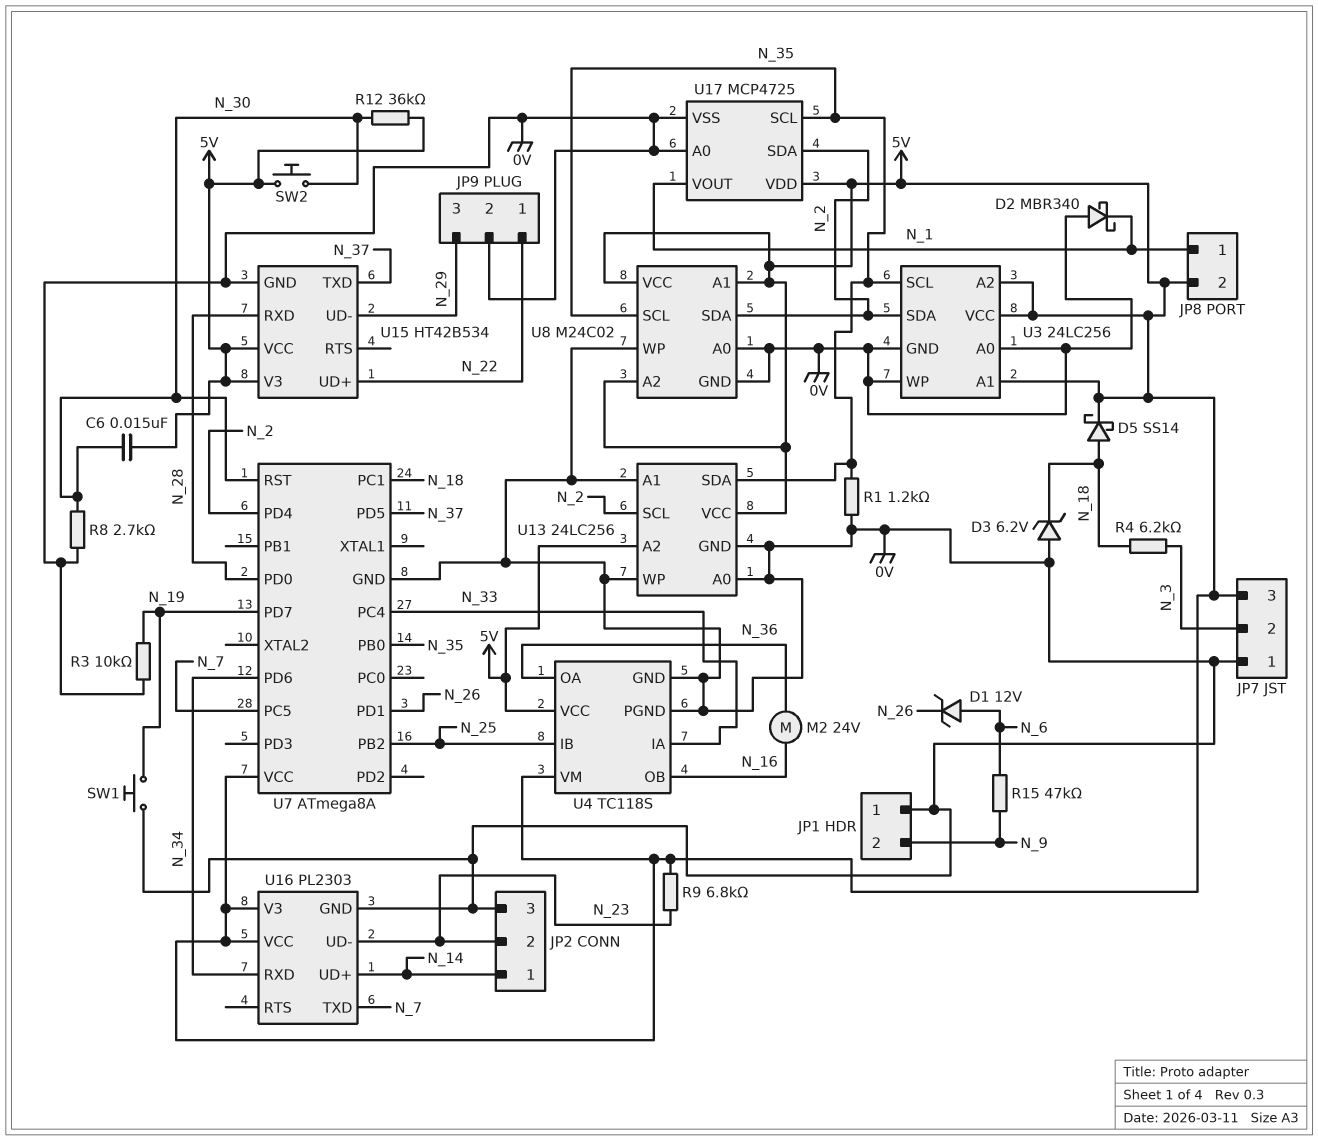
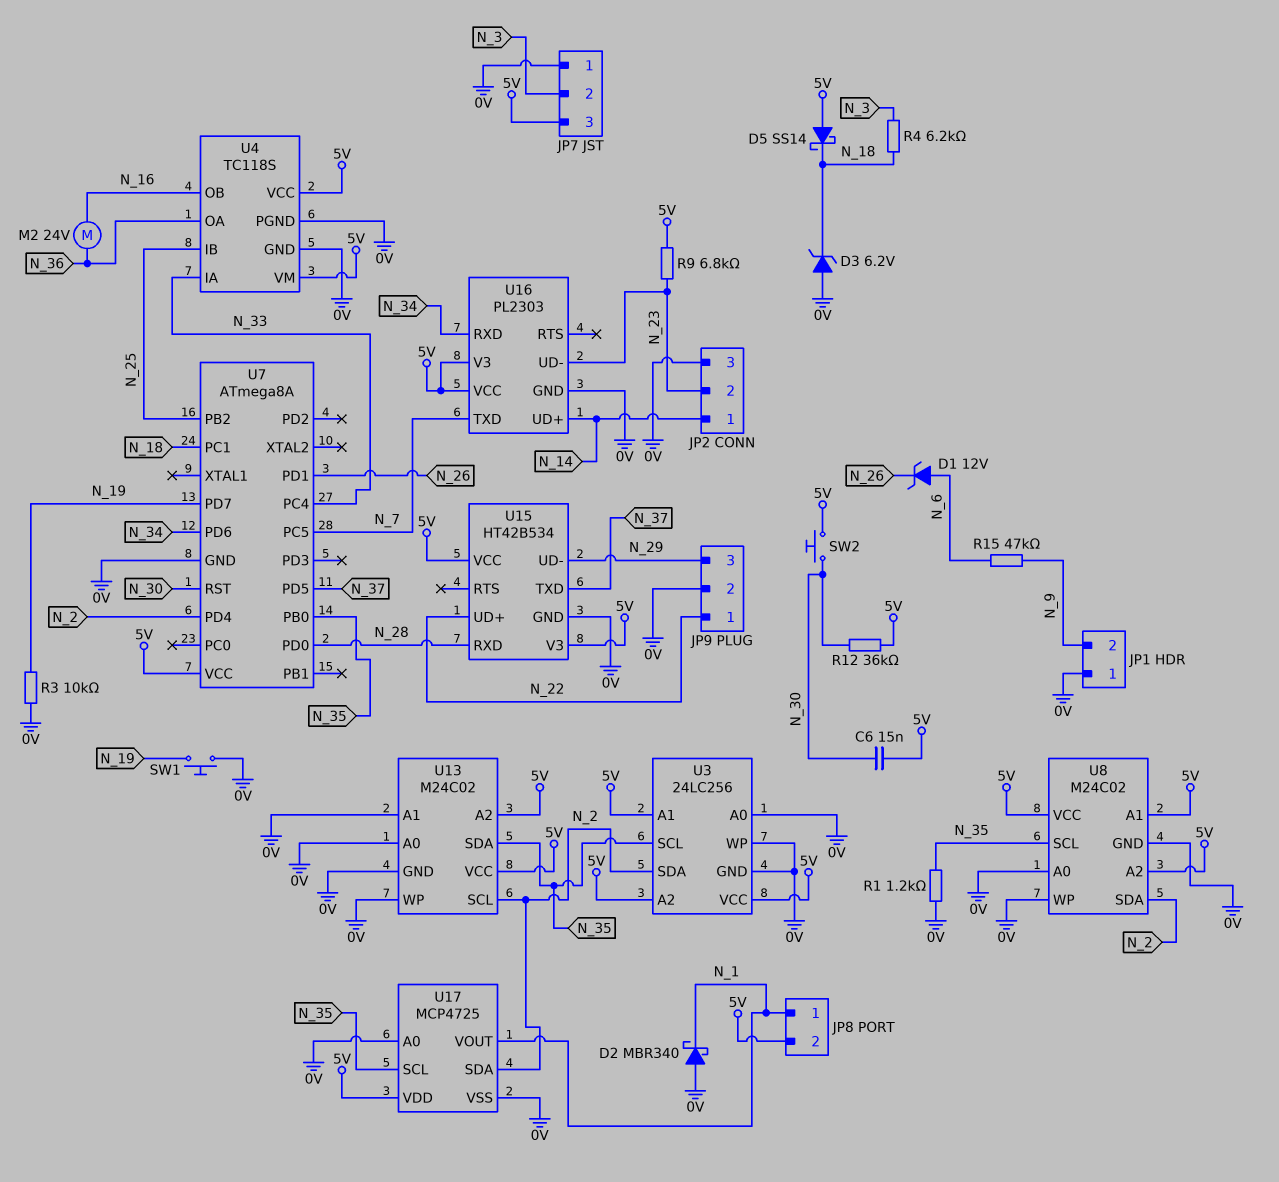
D5: schottky SS14 (A N_18, K 5V) -> schottky SS14 (A 5V, K N_18)
R8: 2.7k (0V, N_30) -> none
U13: 24LC256 -> M24C02

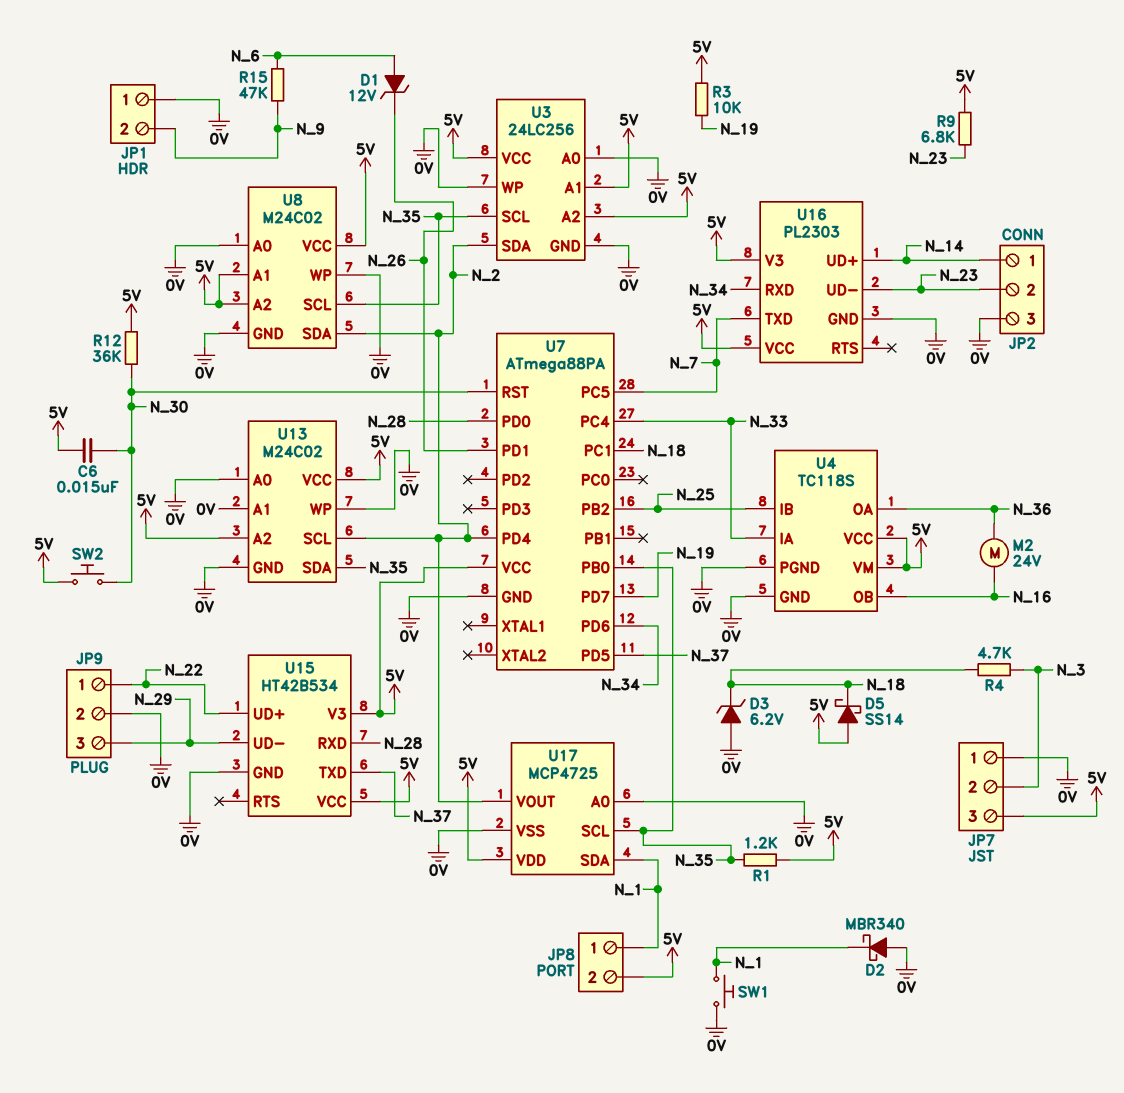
R1: 1.2k (0V, N_35) -> 1.2k (5V, N_35)
R3: 10k (0V, N_19) -> 10k (5V, N_19)
R4: 6.2k (N_3, N_18) -> 4.7k (N_3, N_18)
SW1: button (0V, N_19) -> button (0V, N_1)
U7: ATmega8A -> ATmega88PA
U17 pin SDA: N_2 -> N_1
U17 pin VOUT: N_1 -> N_2

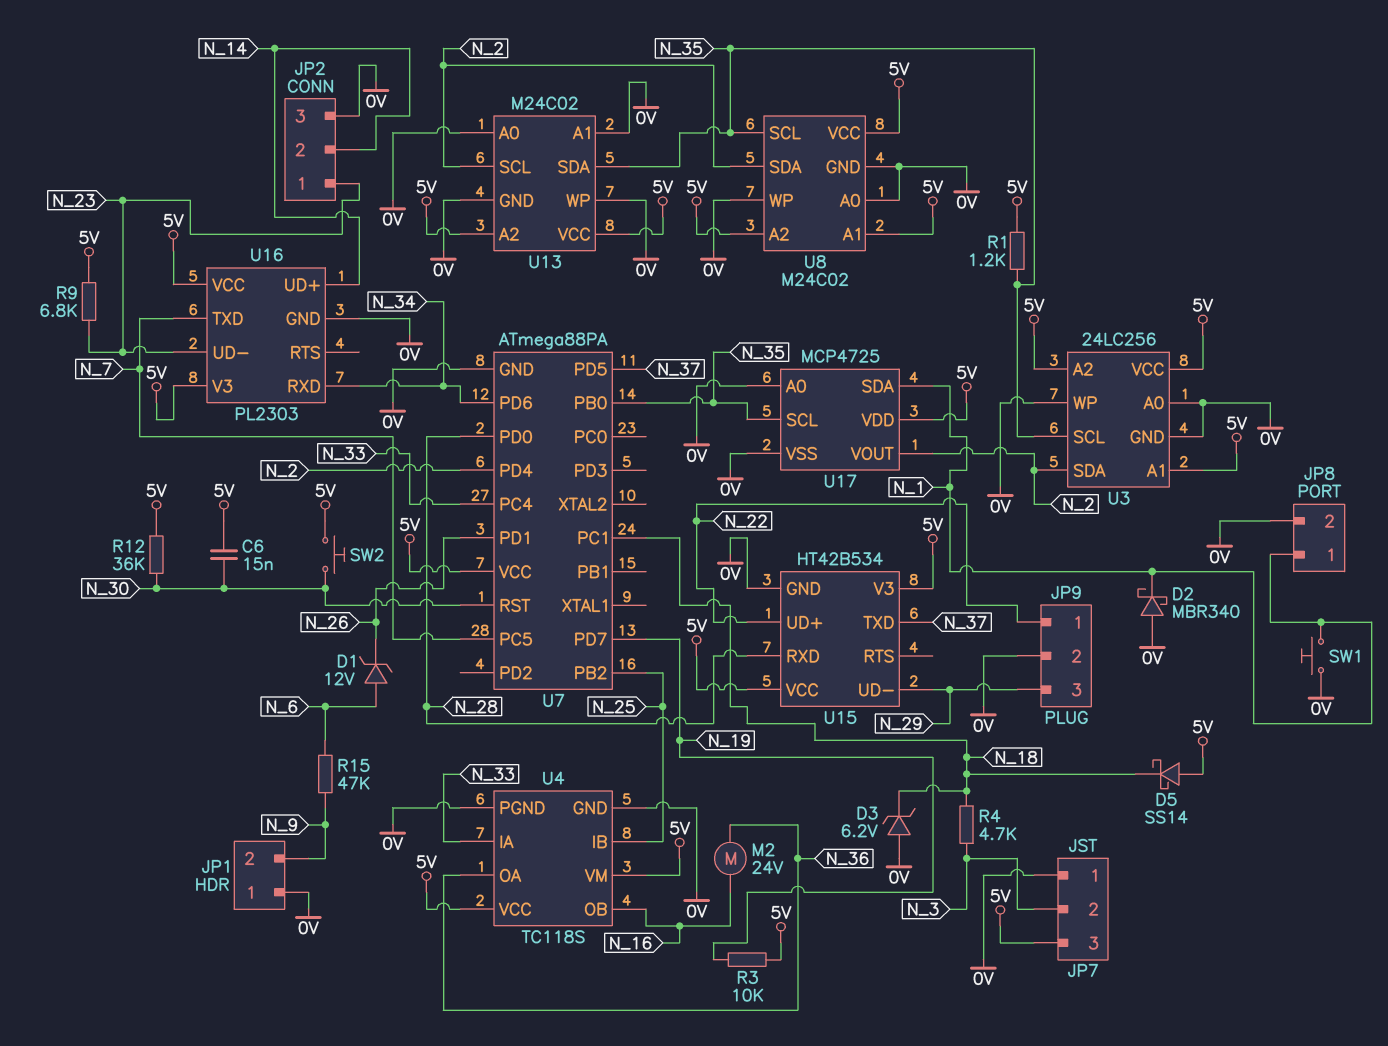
JP2 pin 1: N_14 -> N_23
JP2 pin 2: N_23 -> N_14
JP8 pin 2: 5V -> 0V

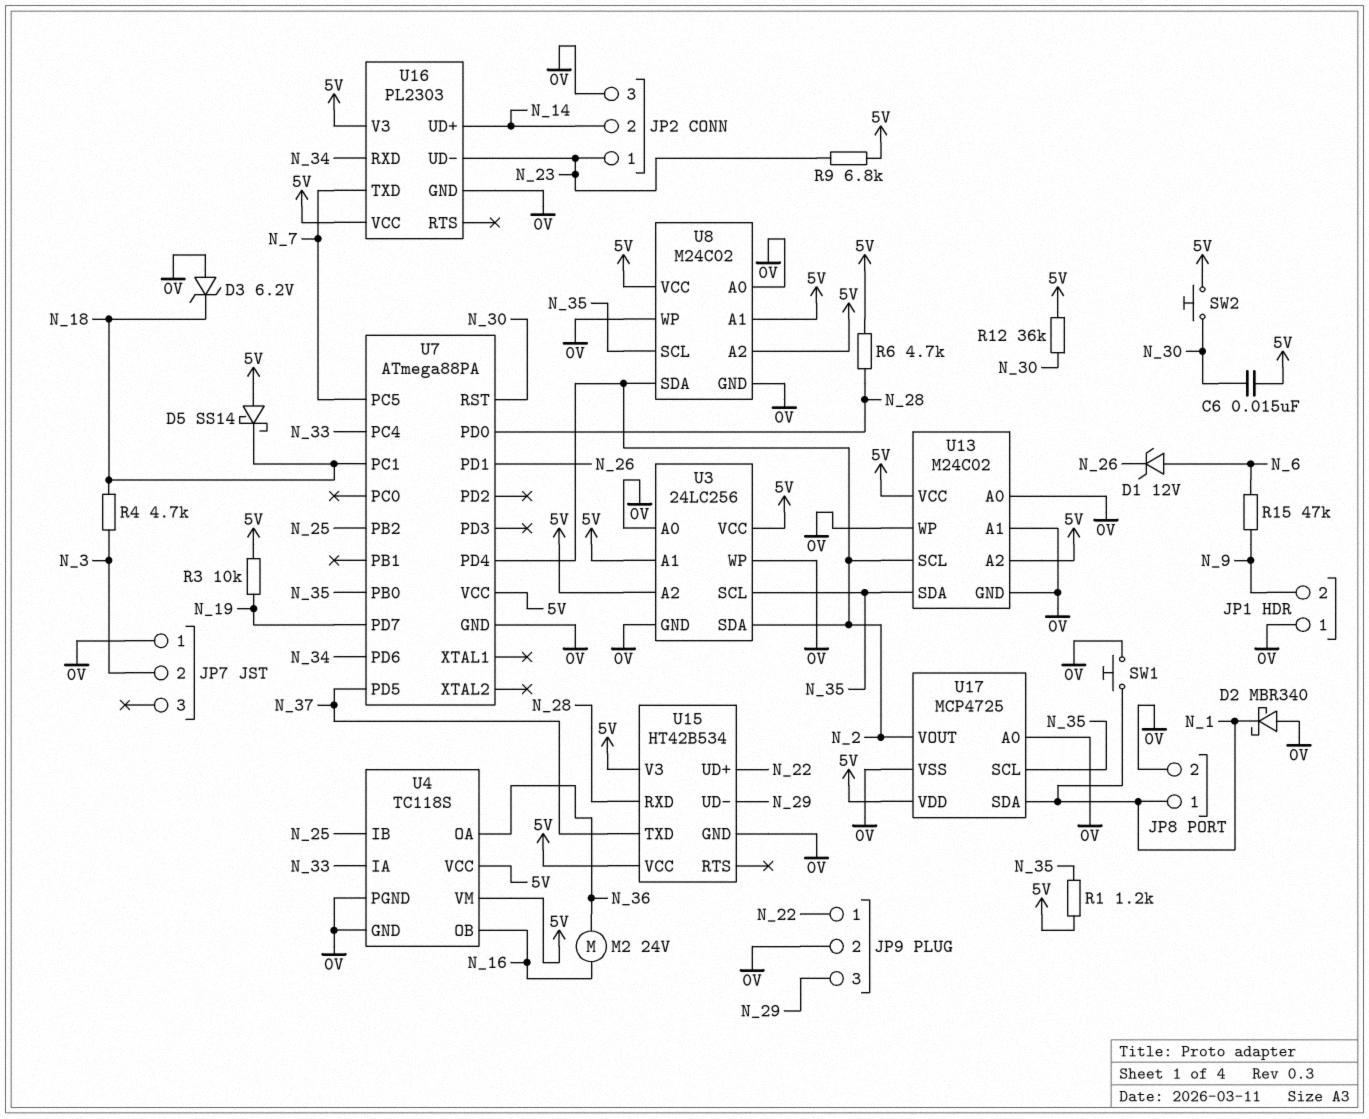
JP7 pin 3: 5V -> none
R6: none -> 4.7k (5V, N_28)

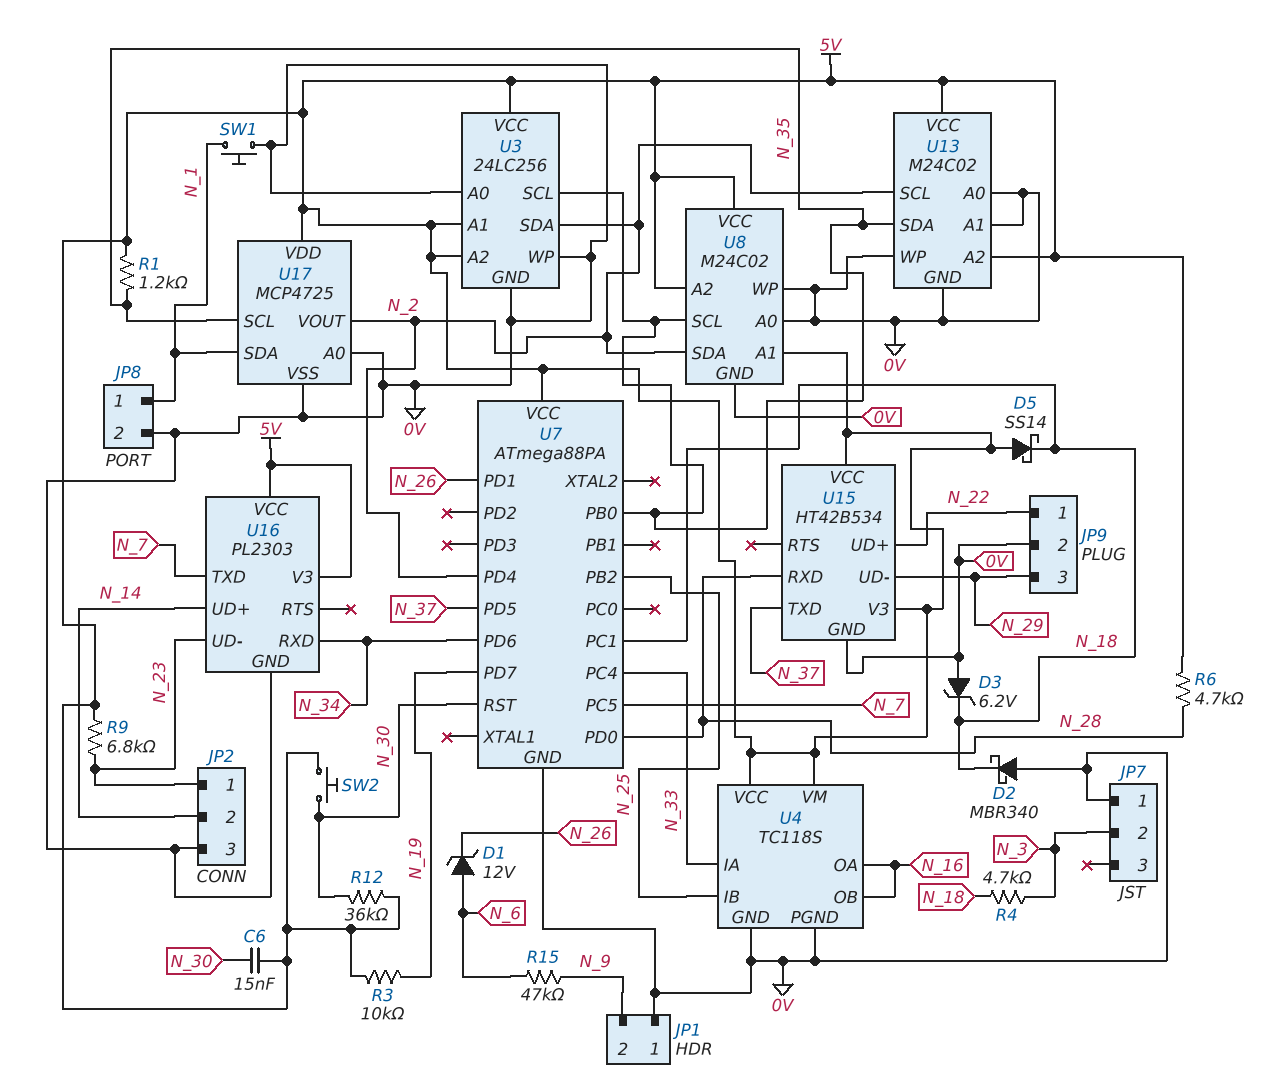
D2: schottky MBR340 (A 0V, K N_1) -> schottky MBR340 (A 0V, K N_18)
M2: motor 24V (N_16, N_36) -> none
U4 pin OA: N_36 -> N_16

